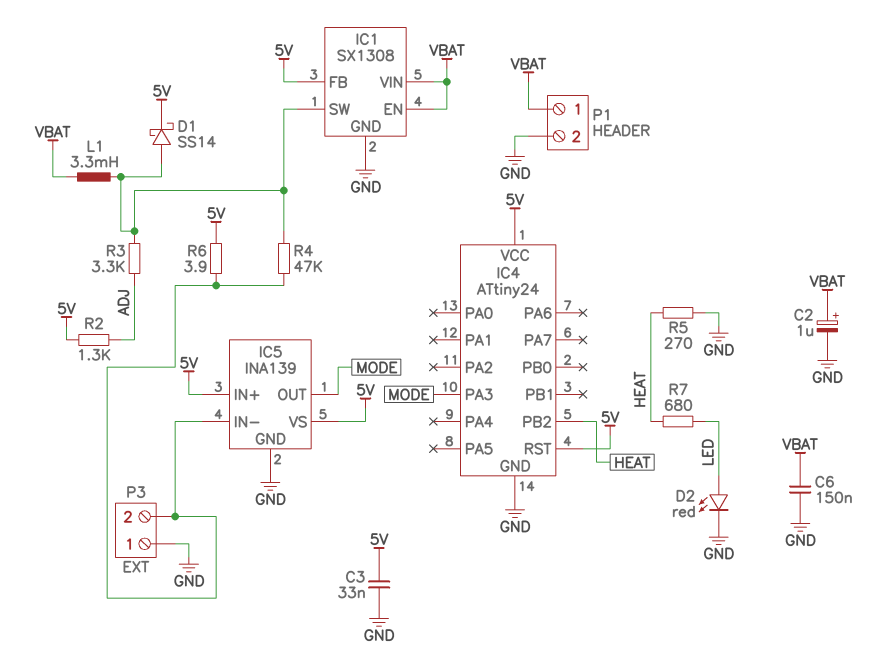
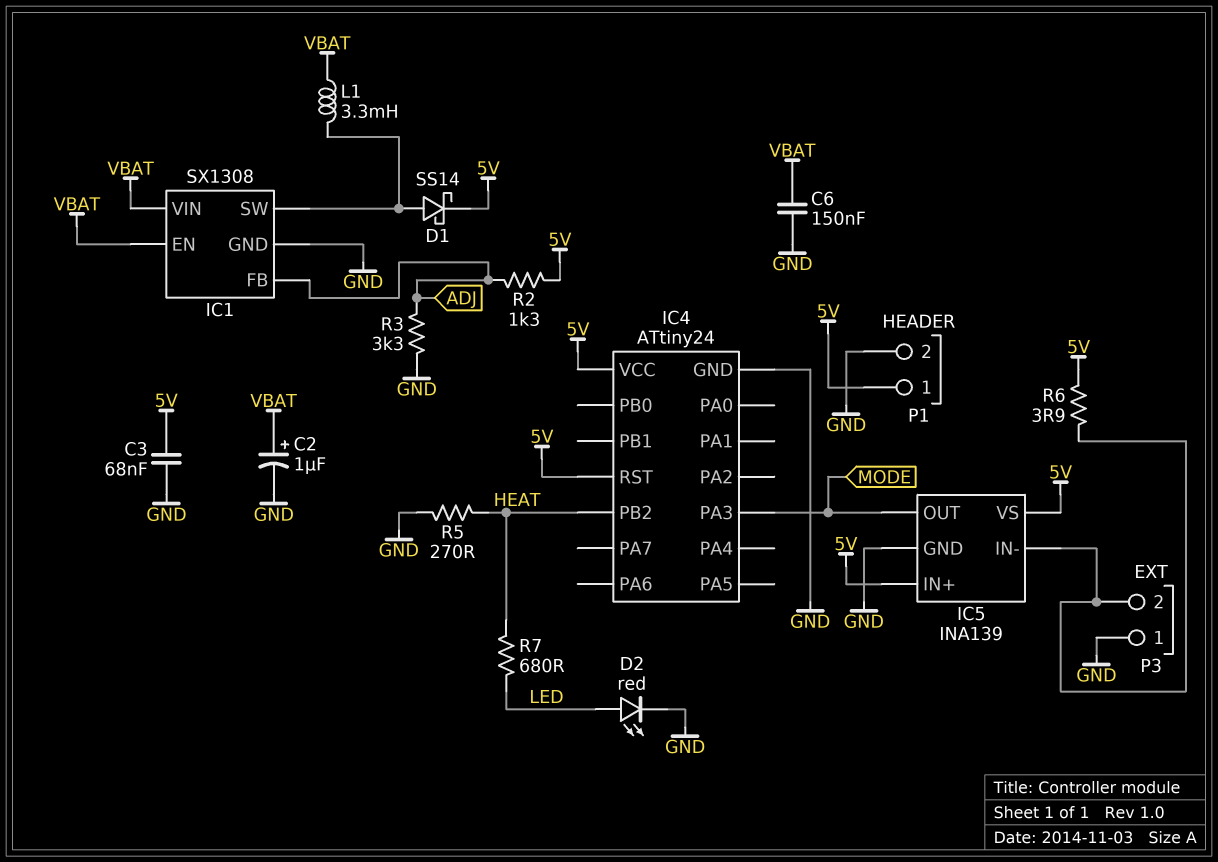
C3: 33nF (5V, GND) -> 68nF (5V, GND)
IC1 pin FB: 5V -> ADJ
P1 pin 1: VBAT -> 5V
R3: 3.3k (ADJ, IC1/SW) -> 3.3k (ADJ, GND)
R4: 47k (IC1/SW, IC5/IN-) -> none

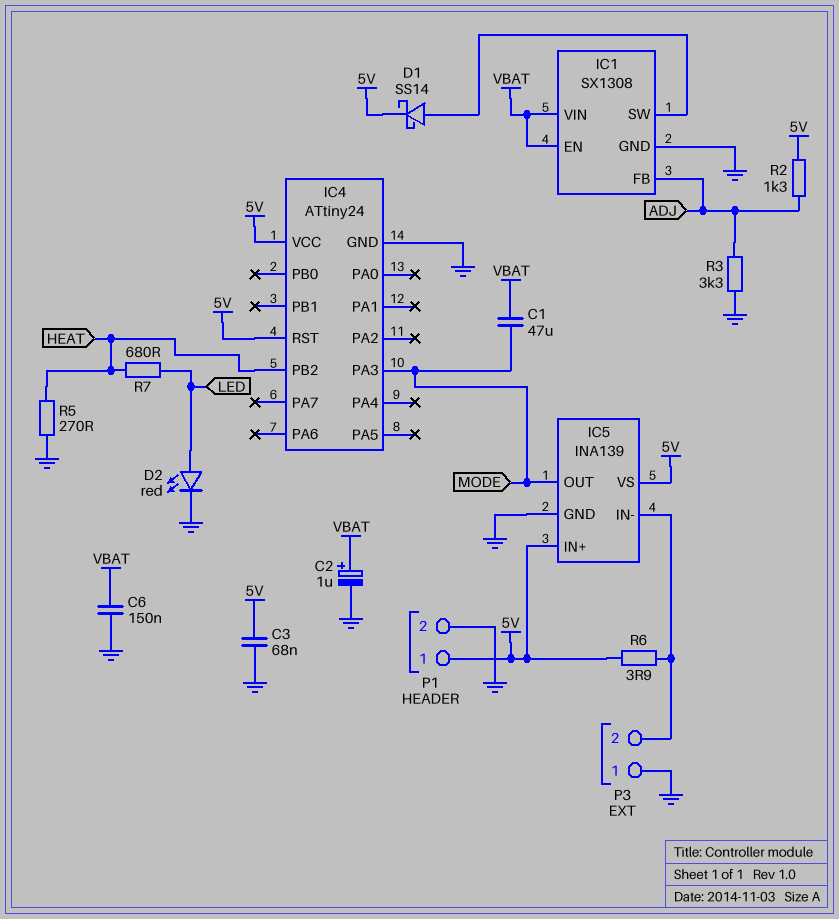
C1: none -> 47uF (MODE, VBAT)
L1: 3.3mH (IC1/SW, VBAT) -> none

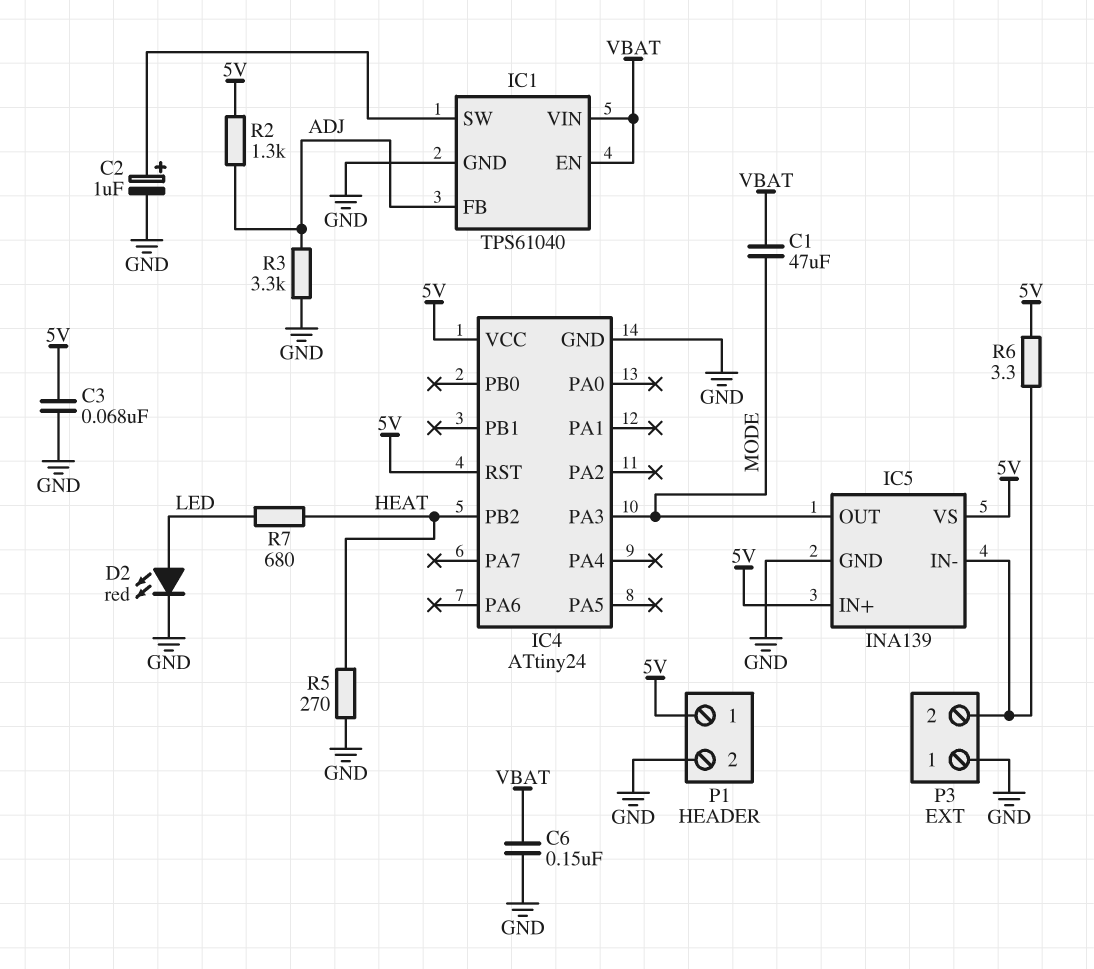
C2: 1uF (plus VBAT, minus GND) -> 1uF (plus IC1/SW, minus GND)
D1: schottky SS14 (A IC1/SW, K 5V) -> none
IC1: SX1308 -> TPS61040
R6: 3.9 (5V, IC5/IN-) -> 3.3 (5V, IC5/IN-)

